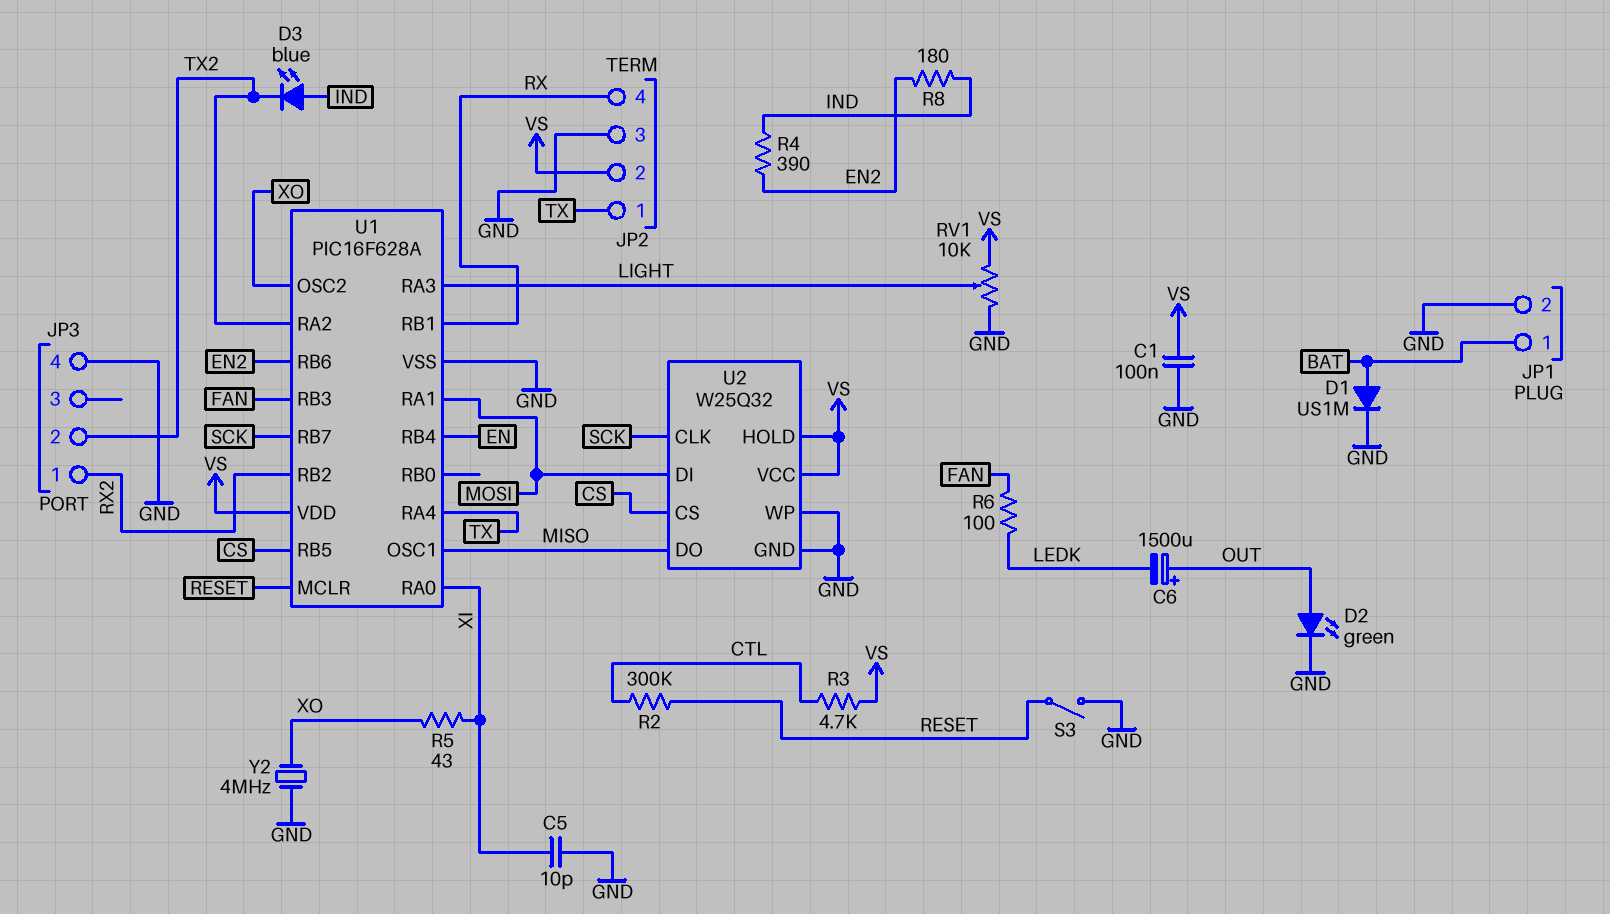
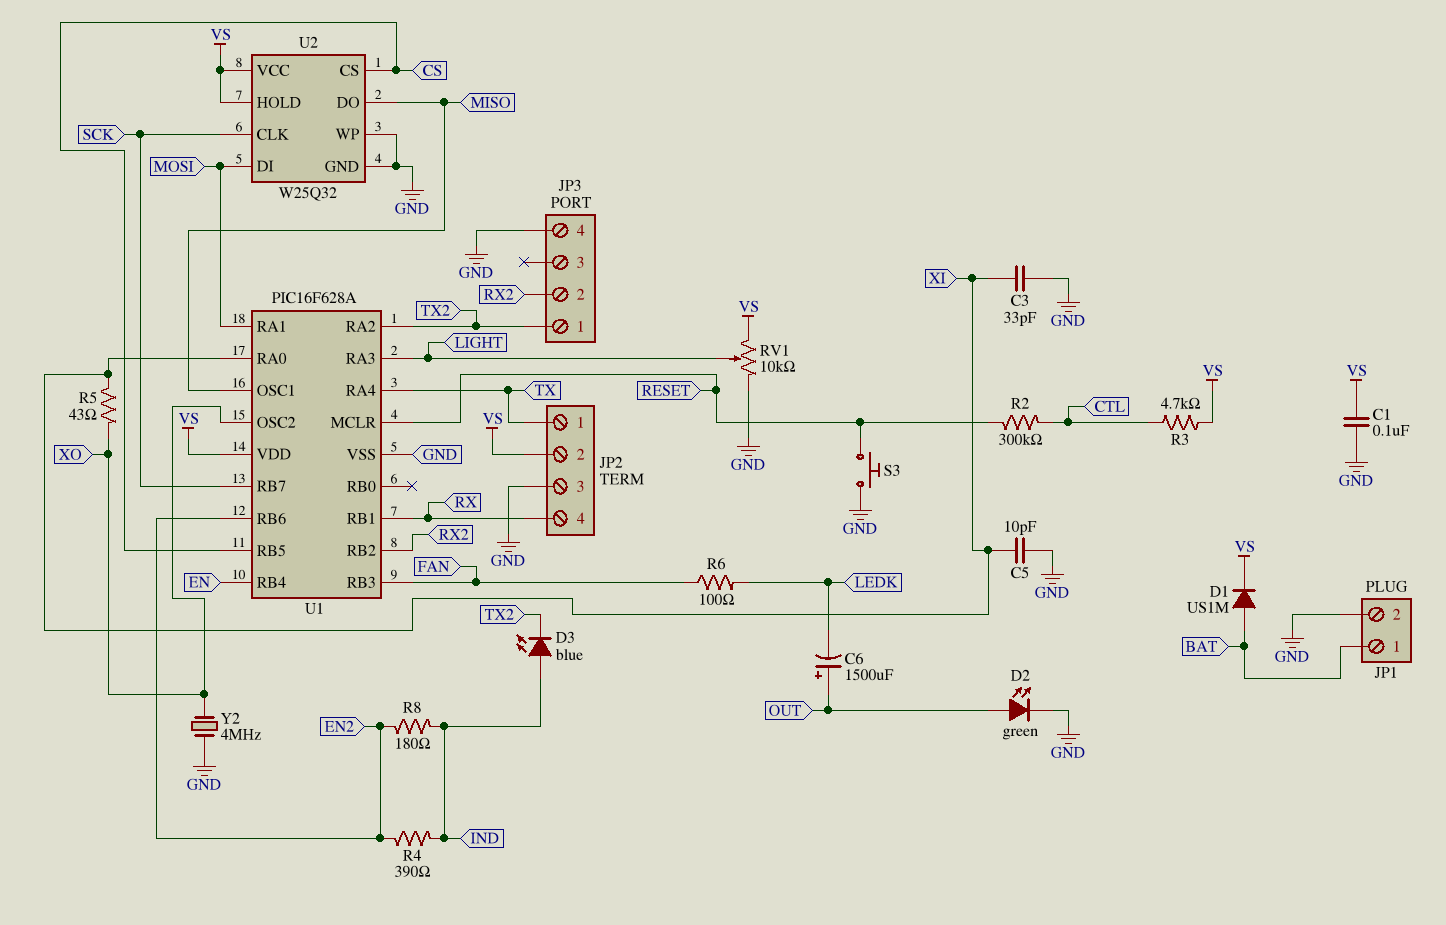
C3: none -> 33pF (GND, XI)
D1: diode US1M (A BAT, K GND) -> diode US1M (A BAT, K VS)
JP3 pin 1: RX2 -> TX2
JP3 pin 2: TX2 -> RX2
S3: switch (GND, RESET) -> button (GND, RESET)

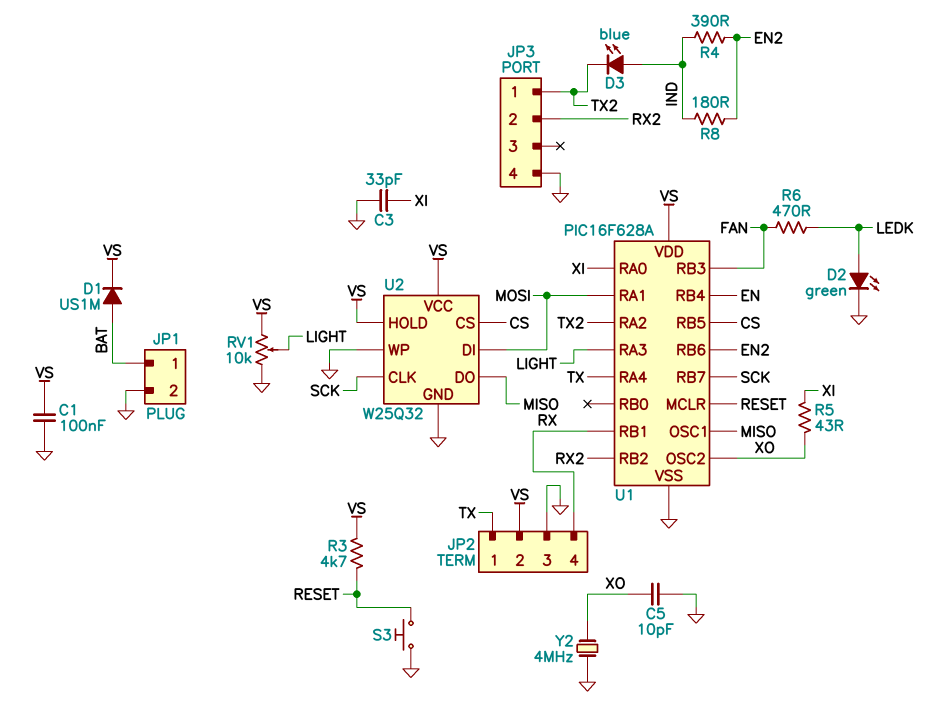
C5: 10pF (GND, XI) -> 10pF (GND, XO)
C6: 1500uF (plus OUT, minus LEDK) -> none
D2: LED green (A OUT, K GND) -> LED green (A LEDK, K GND)
R2: 300k (CTL, RESET) -> none
R3: 4.7k (CTL, VS) -> 4.7k (RESET, VS)
R6: 100 (FAN, LEDK) -> 470 (FAN, LEDK)

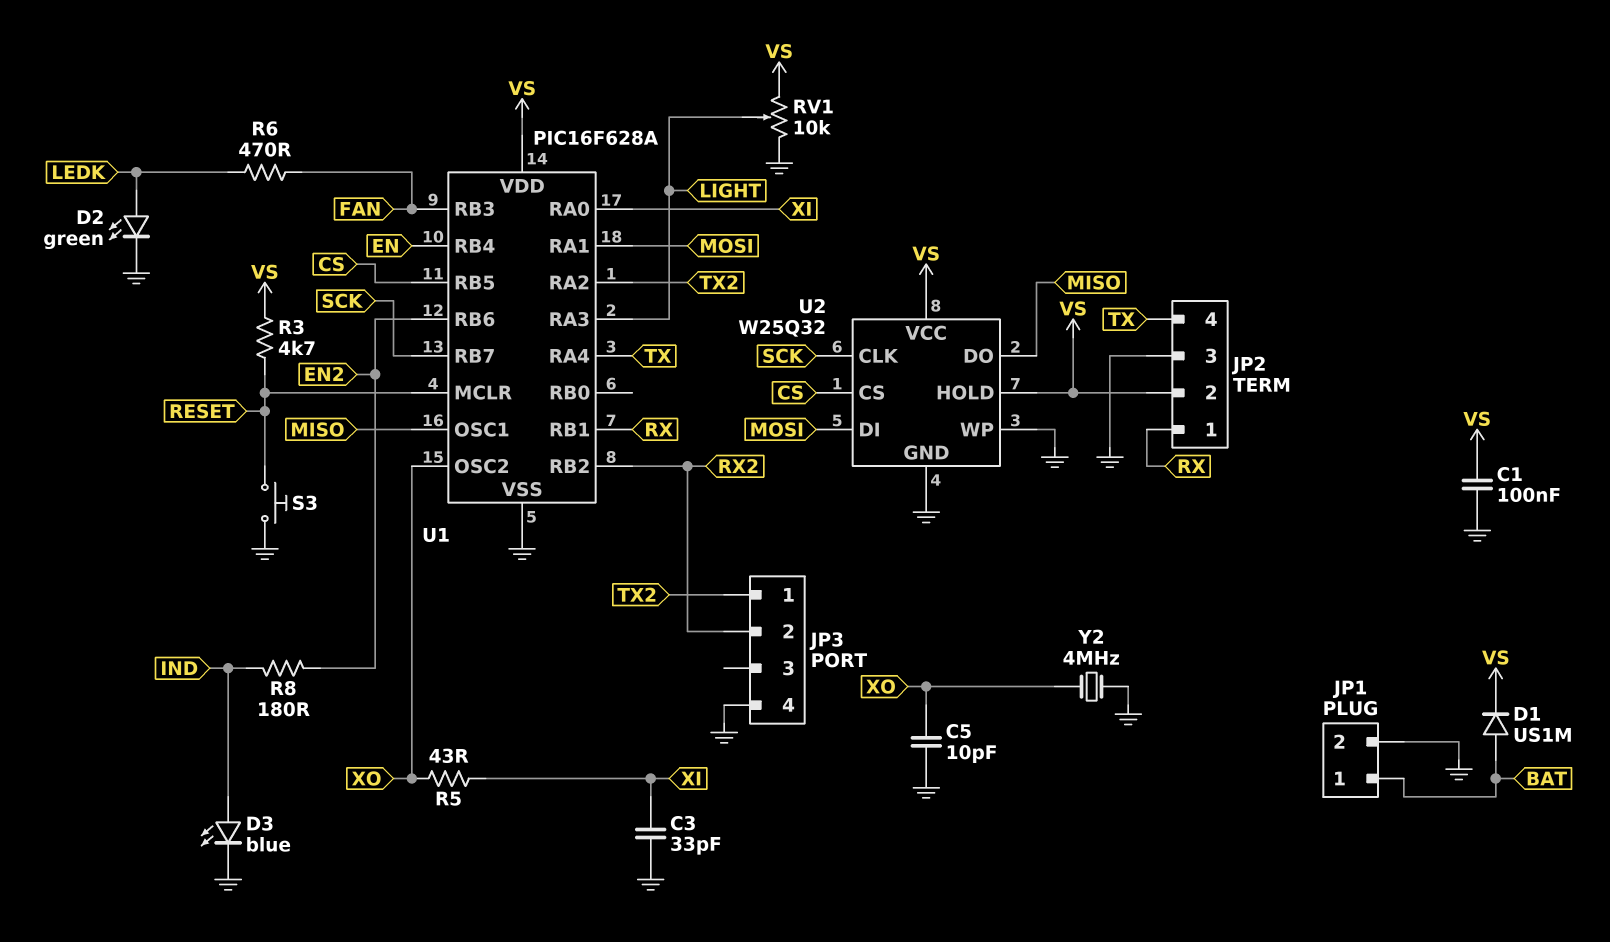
D3: LED blue (A IND, K TX2) -> LED blue (A IND, K GND)
JP2 pin 1: TX -> RX
JP2 pin 4: RX -> TX
R4: 390 (EN2, IND) -> none

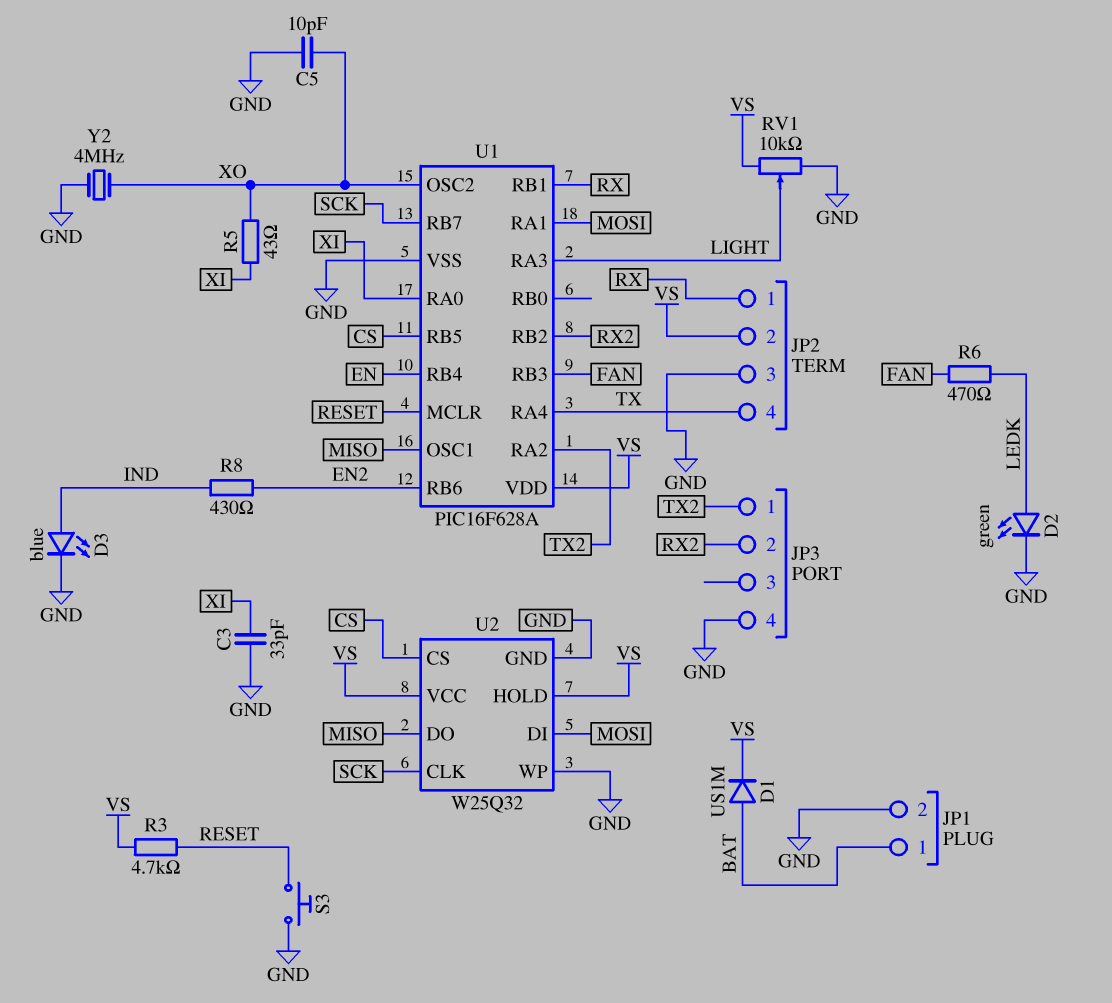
C1: 100nF (GND, VS) -> none
R8: 180 (EN2, IND) -> 430 (EN2, IND)

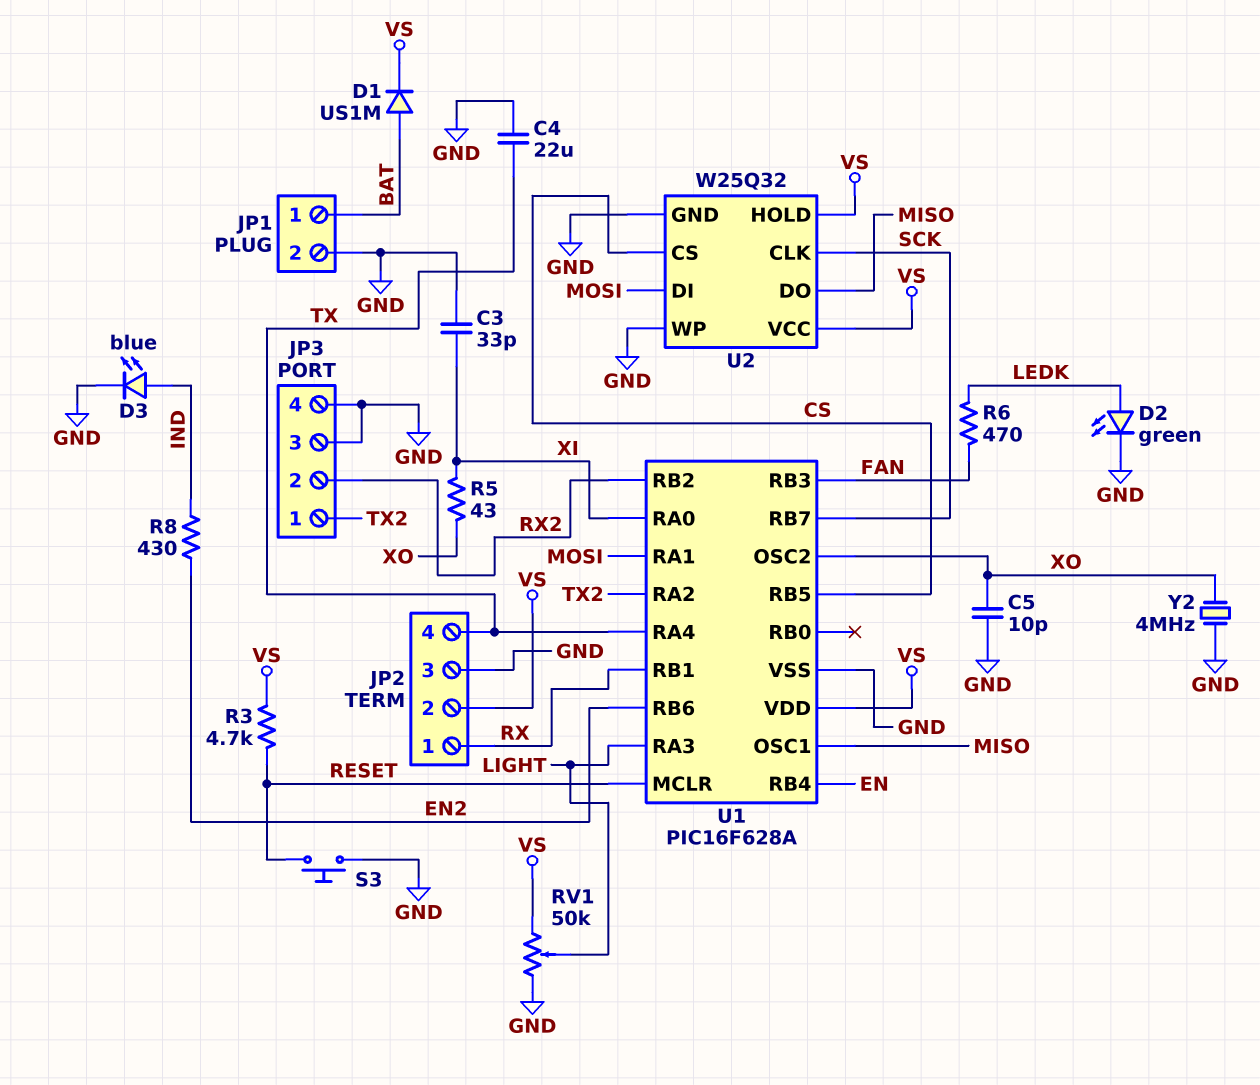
C4: none -> 22uF (GND, TX)
JP3 pin 3: none -> GND
RV1: 10k (GND, VS, wiper LIGHT) -> 50k (GND, VS, wiper LIGHT)

